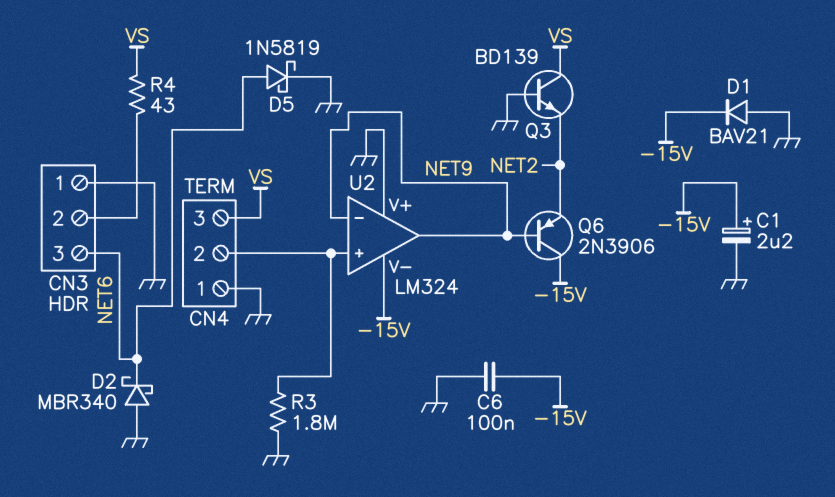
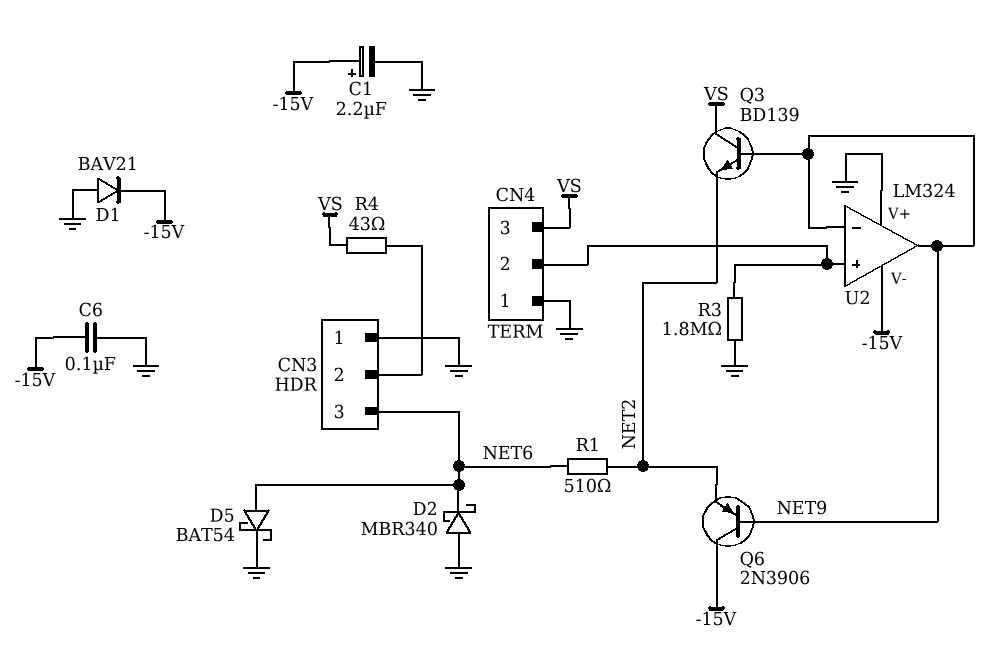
D5: schottky 1N5819 (A NET6, K GND) -> schottky BAT54 (A NET6, K GND)
Q3: NPN BD139 (B GND, C VS, E NET2) -> NPN BD139 (B NET9, C VS, E NET2)
R1: none -> 510 (NET2, NET6)

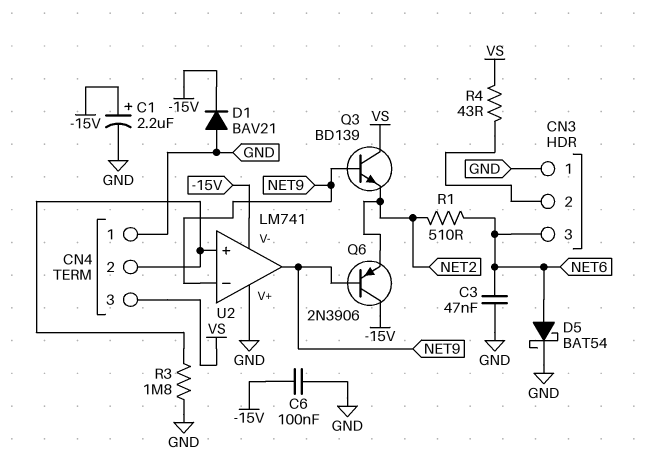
C3: none -> 47nF (GND, NET6)
D2: schottky MBR340 (A GND, K NET6) -> none
U2: LM324 -> LM741

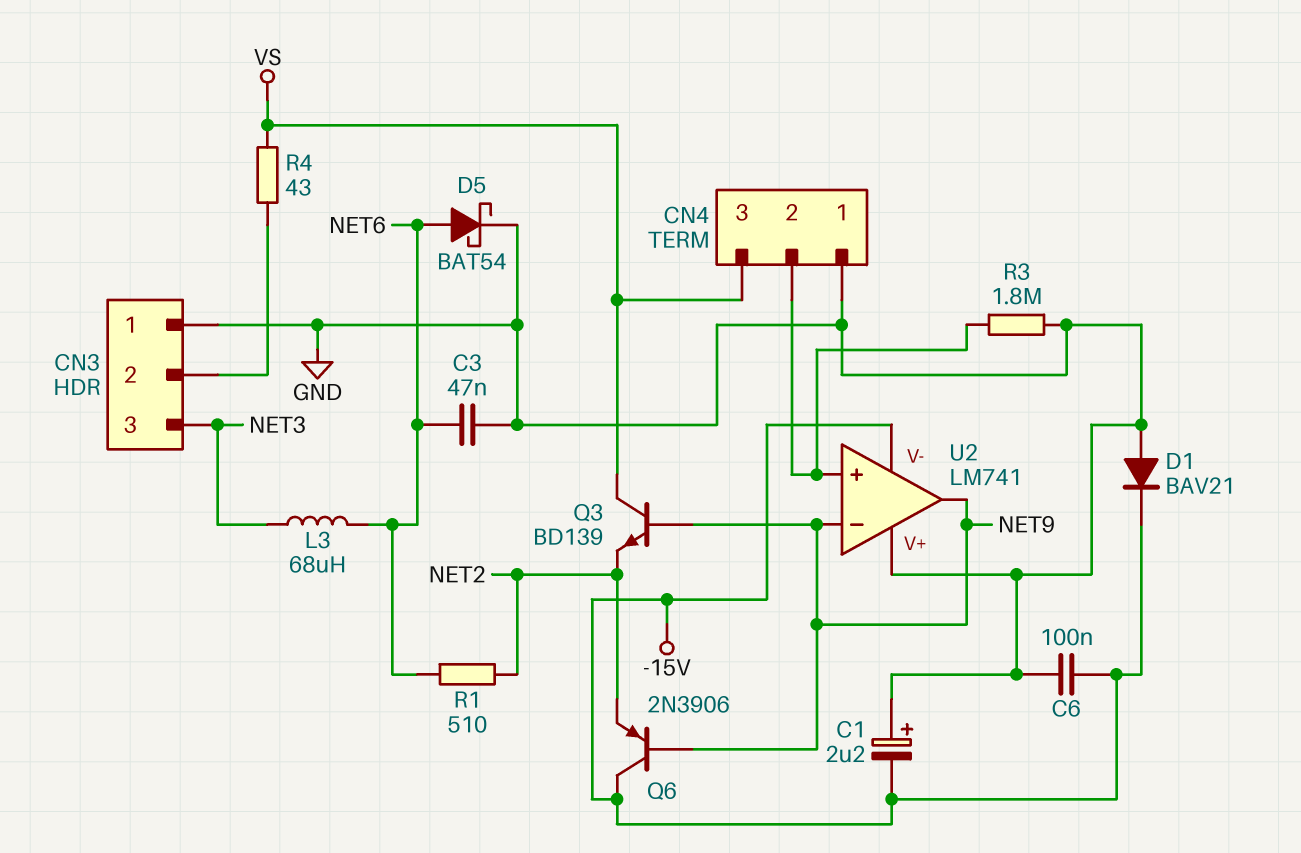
C1: 2.2uF (plus -15V, minus GND) -> 2.2uF (plus GND, minus -15V)
CN3 pin 3: NET6 -> NET3
L3: none -> 68uH (NET3, NET6)

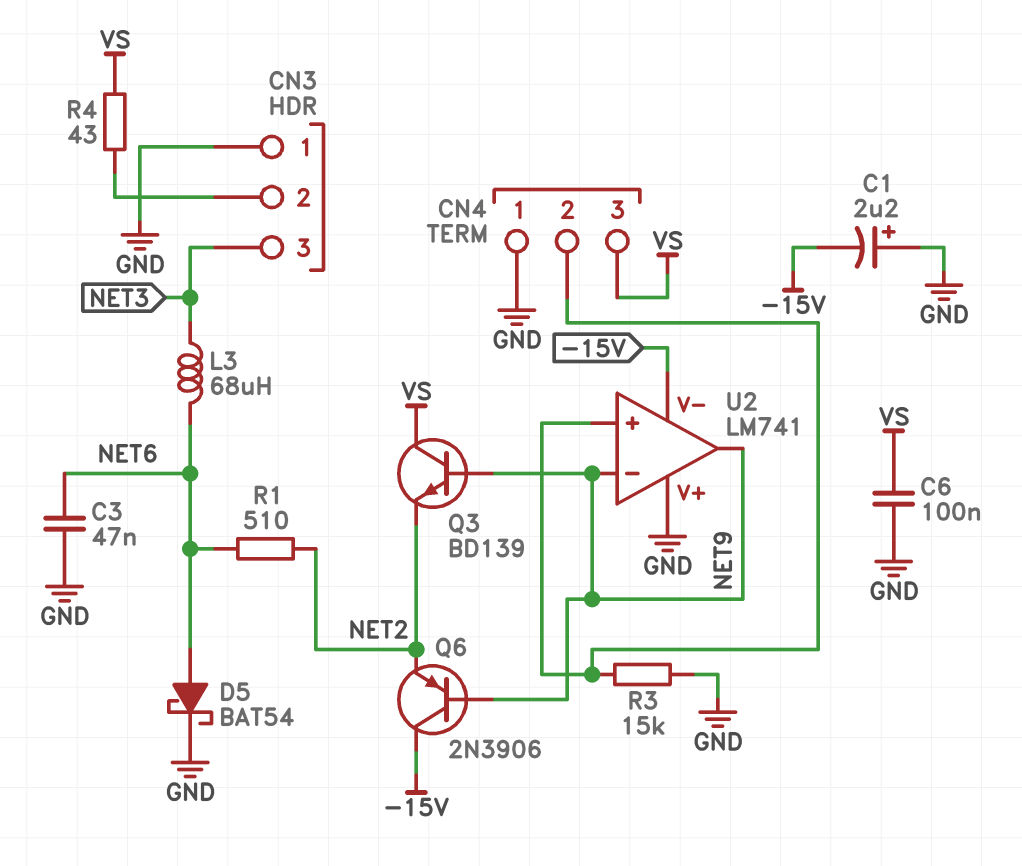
C6: 100nF (-15V, GND) -> 100nF (GND, VS)
D1: diode BAV21 (A GND, K -15V) -> none
R3: 1.8M (CN4/2, GND) -> 15k (CN4/2, GND)

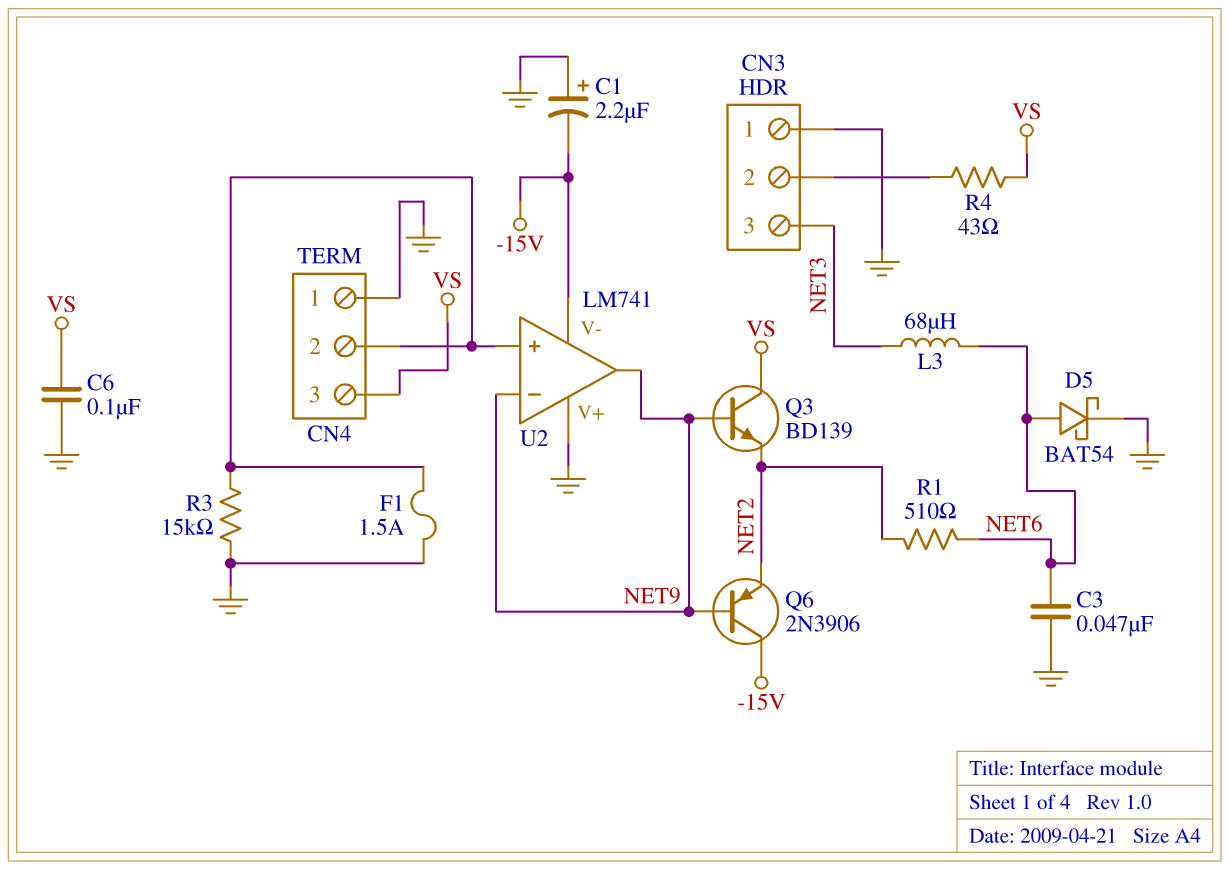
F1: none -> 1.5A (CN4/2, GND)

